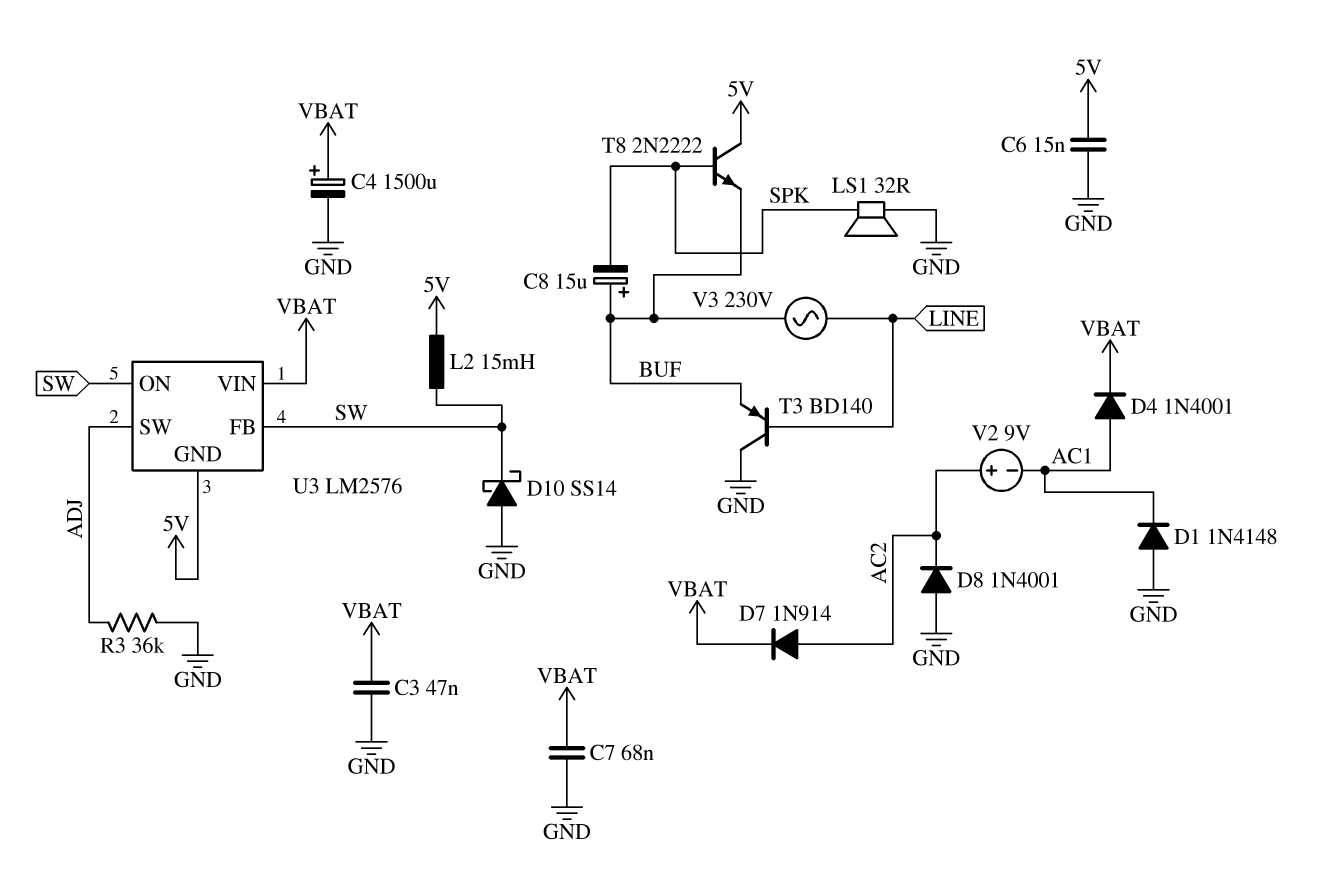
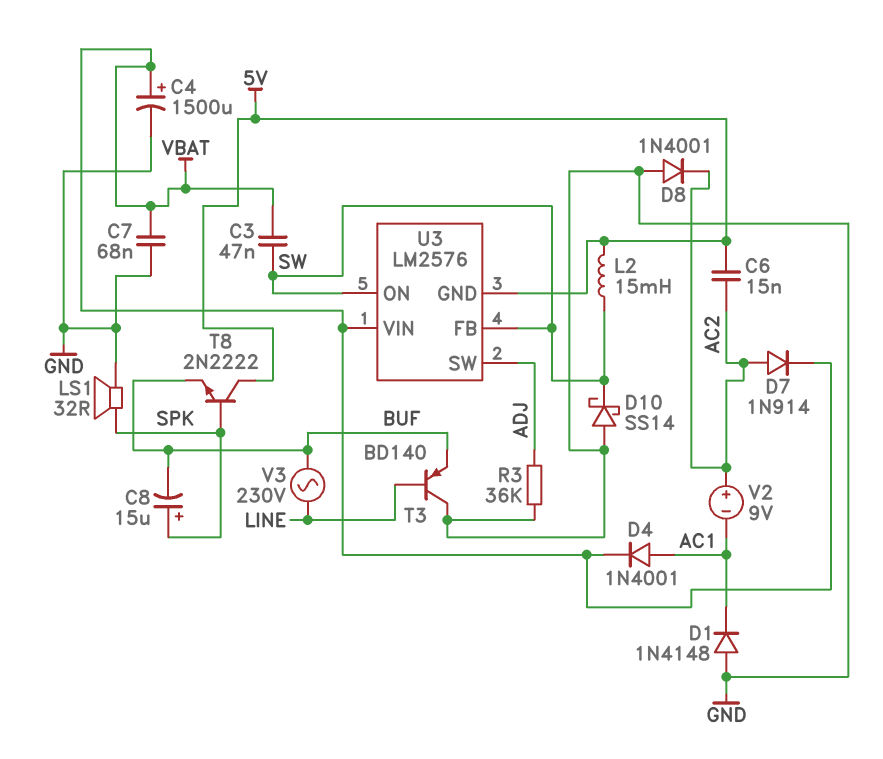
C3: 47nF (GND, VBAT) -> 47nF (SW, VBAT)
C6: 15nF (5V, GND) -> 15nF (5V, AC2)
C8: 15uF (plus BUF, minus SPK) -> 15uF (plus SPK, minus BUF)

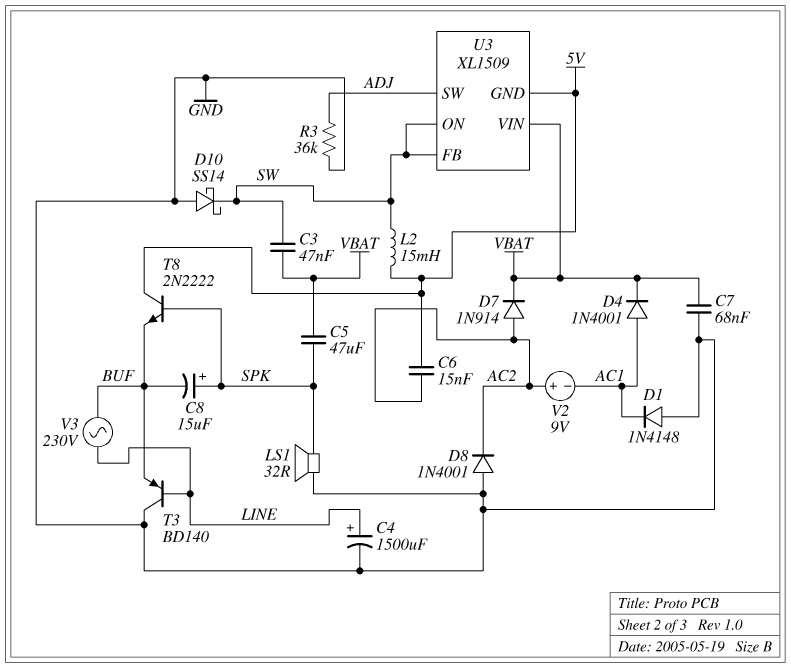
C4: 1500uF (plus VBAT, minus GND) -> 1500uF (plus LINE, minus GND)
C5: none -> 47uF (SPK, VBAT)
U3: LM2576 -> XL1509

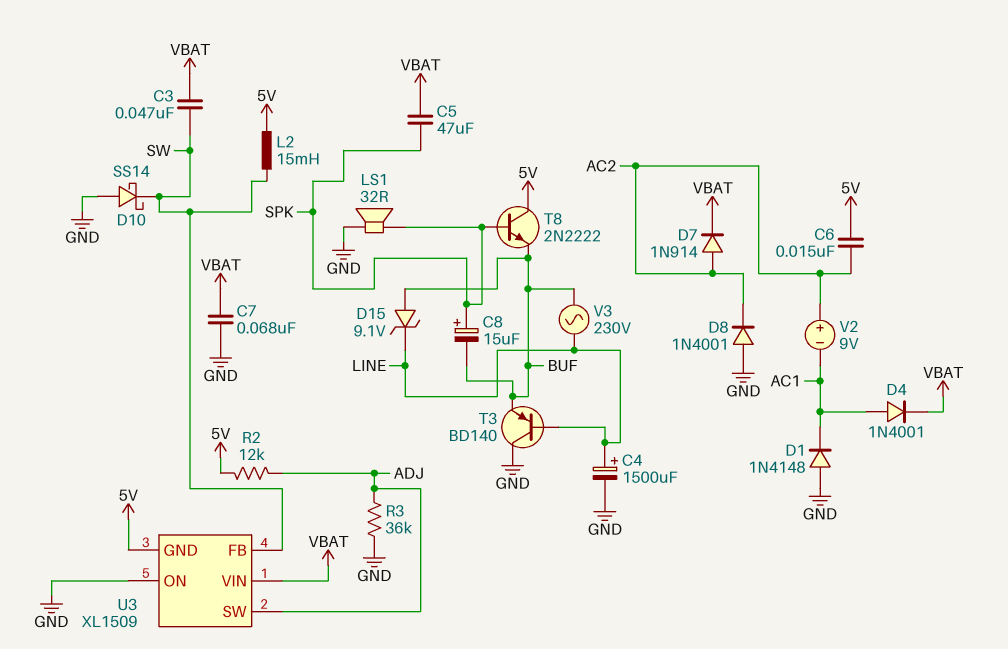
D15: none -> zener 9.1V (A BUF, K LINE)
R2: none -> 12k (5V, ADJ)
U3 pin ON: SW -> GND

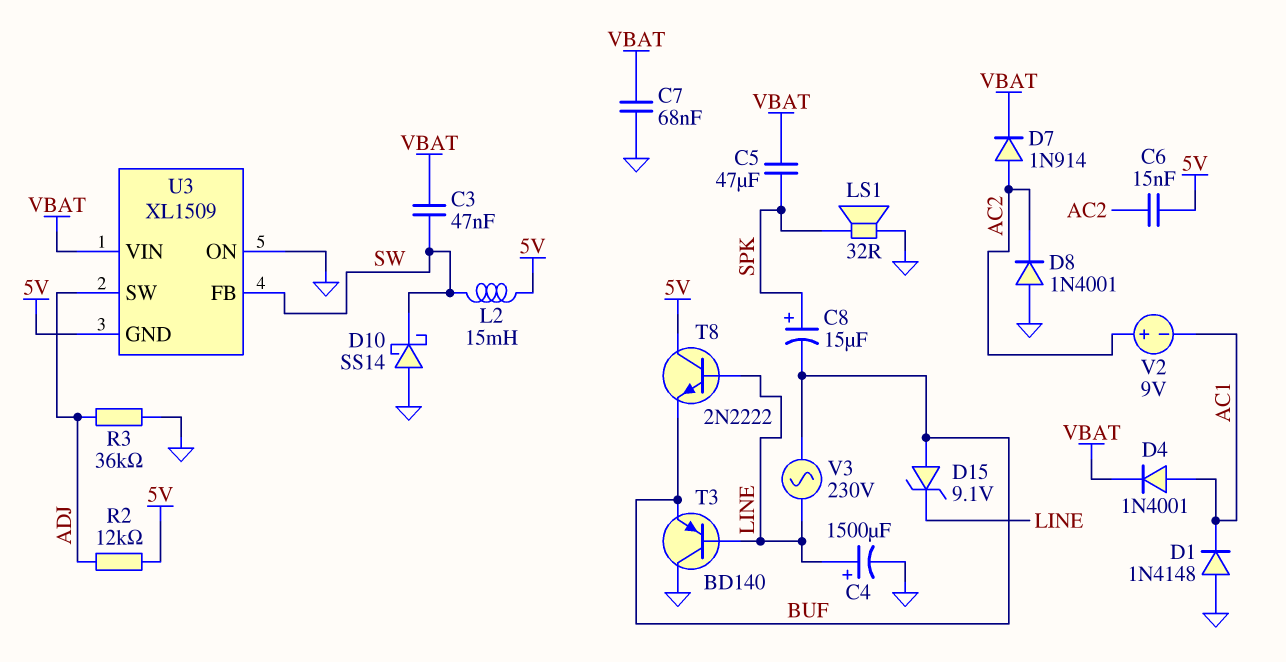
T8: NPN 2N2222 (B SPK, C 5V, E BUF) -> NPN 2N2222 (B LINE, C 5V, E BUF)

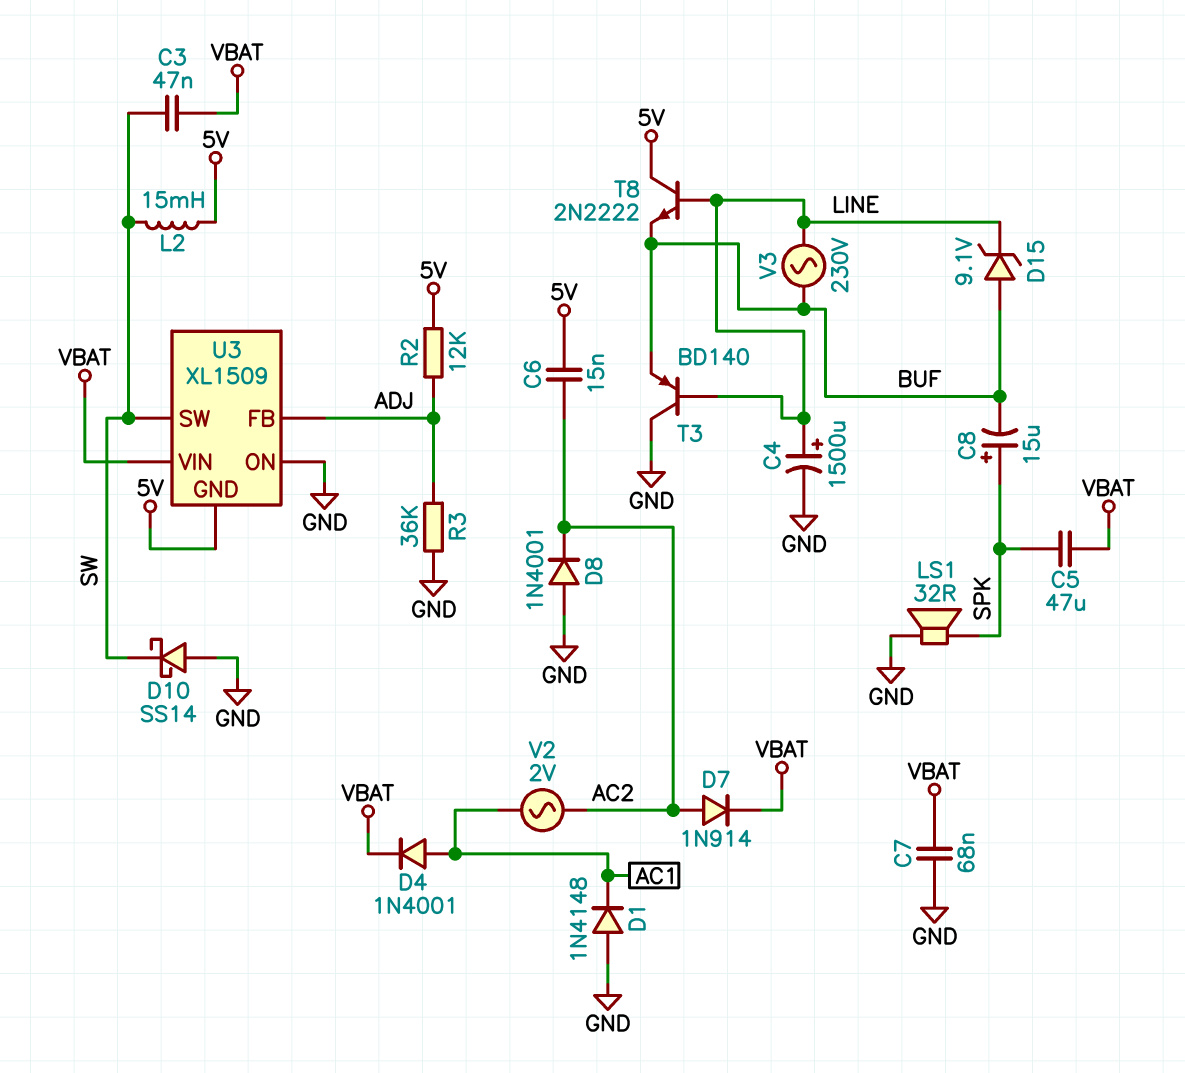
U3 pin FB: SW -> ADJ
U3 pin SW: ADJ -> SW
V2: 9V (plus AC2, minus AC1) -> AC 2V (AC1, AC2)

